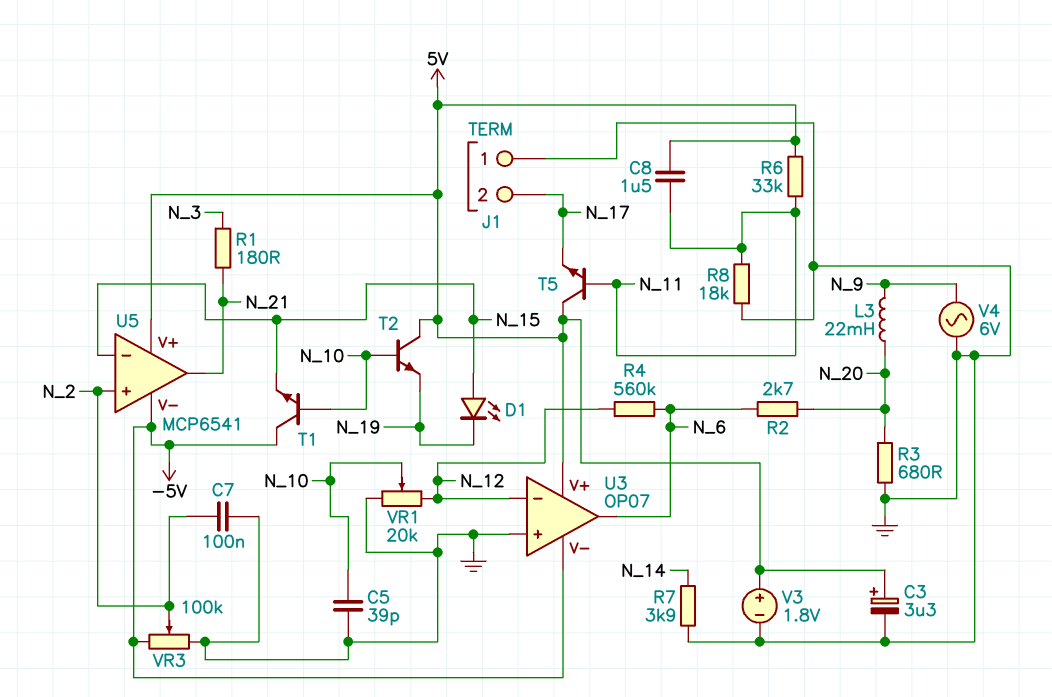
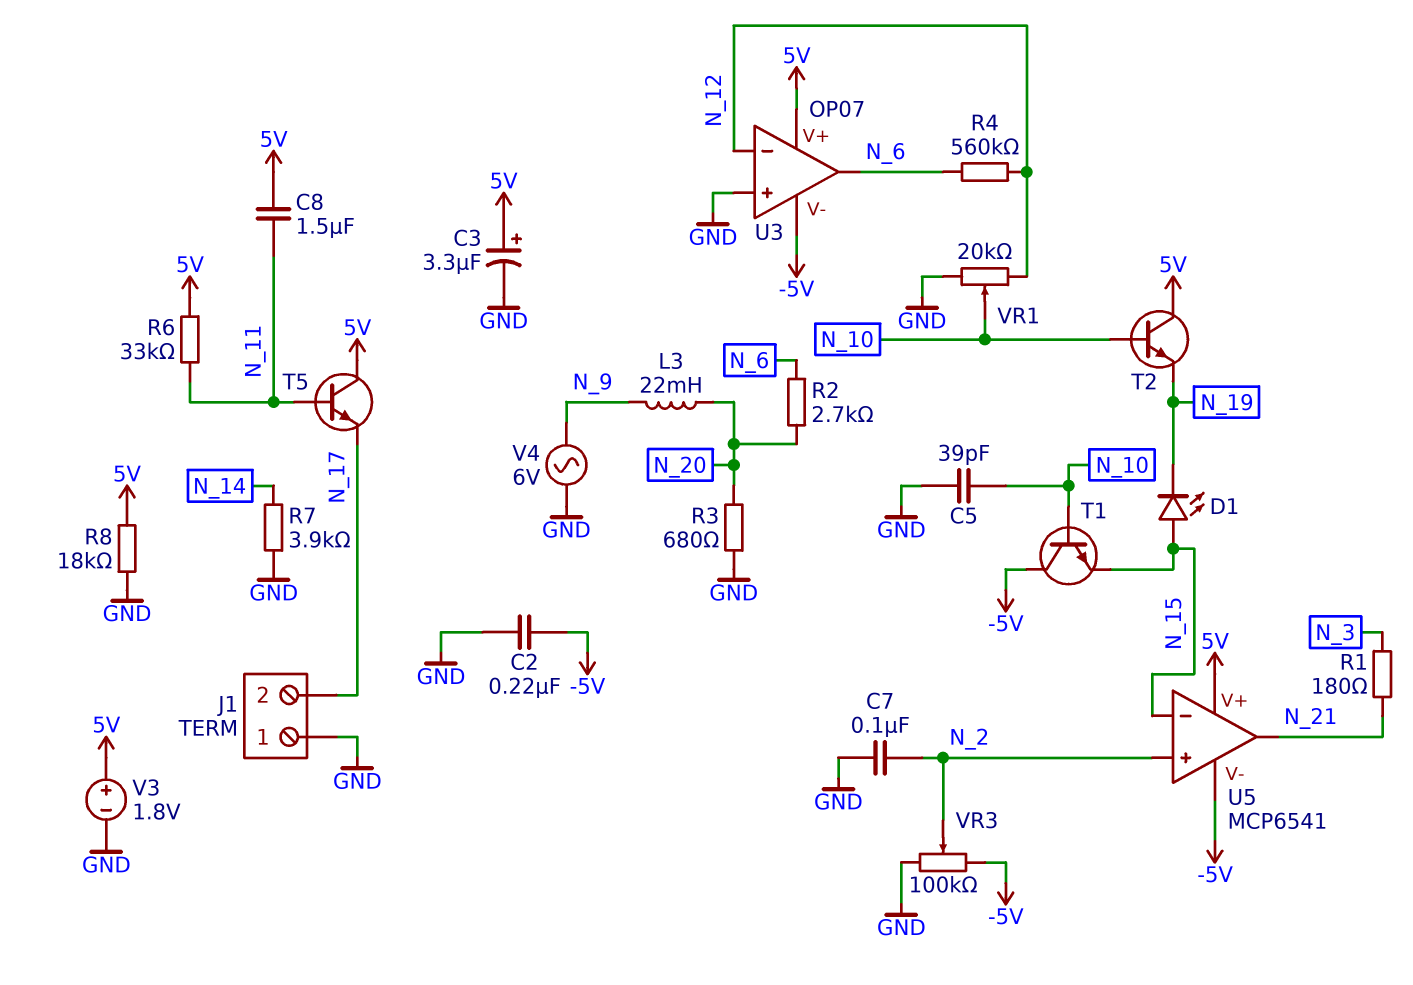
C2: none -> 220nF (-5V, GND)
R8: 18k (GND, N_11) -> 18k (5V, GND)

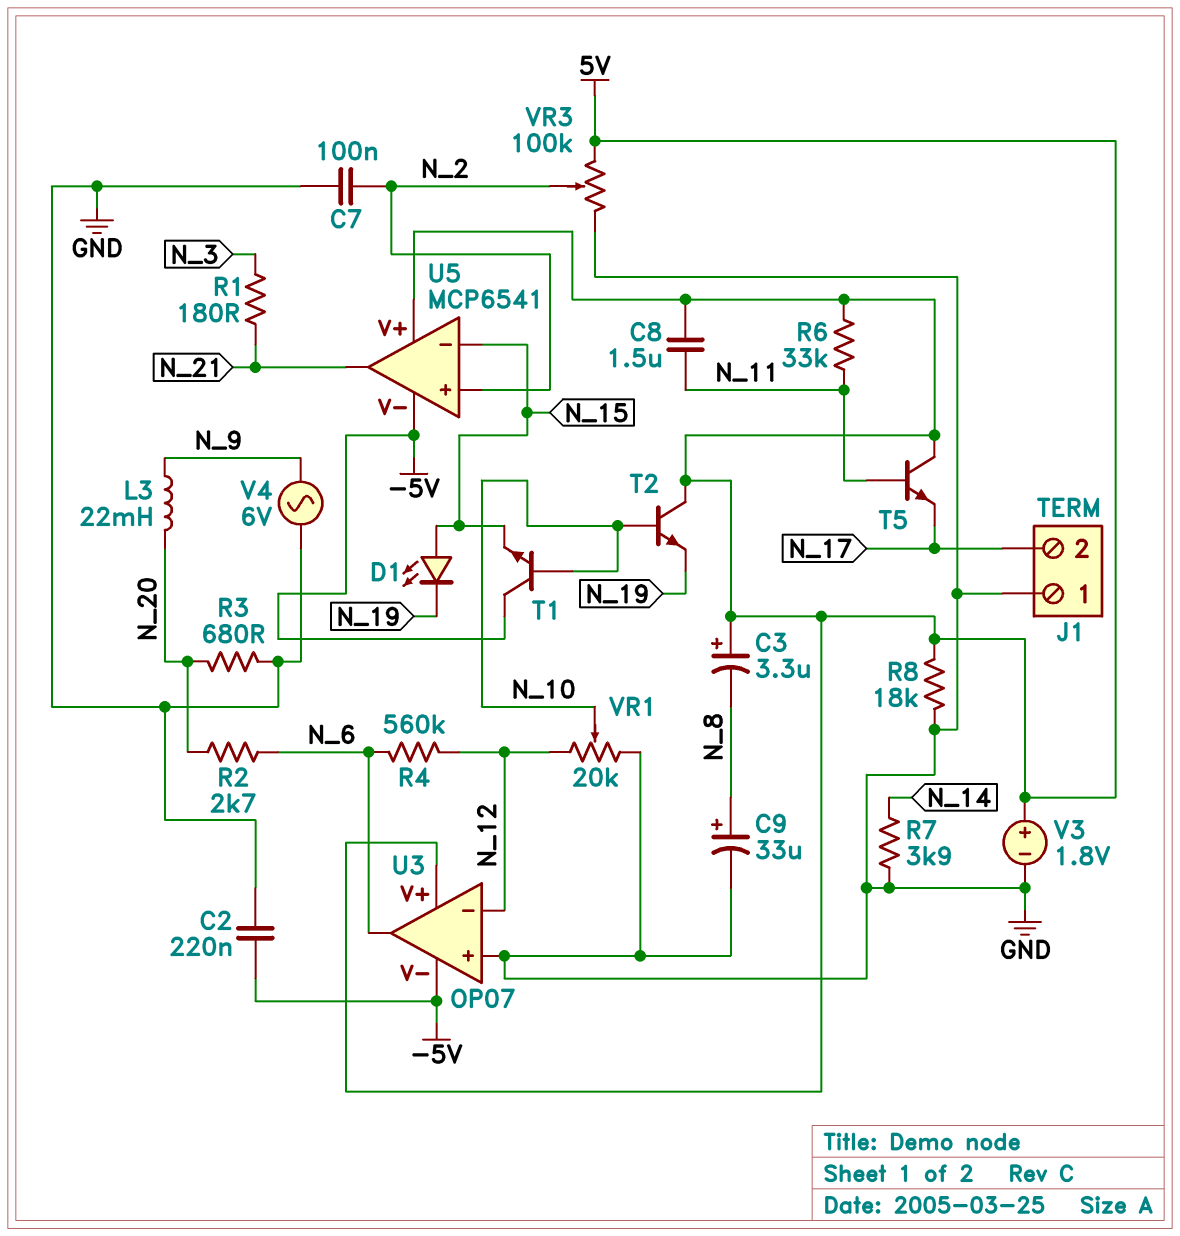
C3: 3.3uF (plus 5V, minus GND) -> 3.3uF (plus 5V, minus N_8)
C5: 39pF (GND, N_10) -> none
C9: none -> 33uF (plus N_8, minus GND)
VR3: 100k (-5V, GND, wiper N_2) -> 100k (5V, GND, wiper N_2)

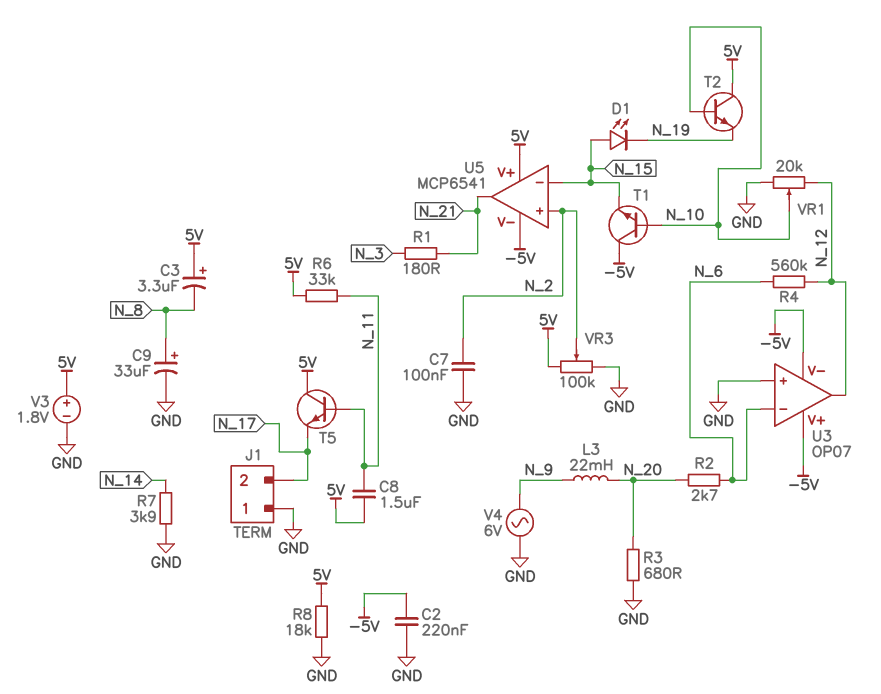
U3 pin V+: 5V -> -5V
U3 pin in-: N_12 -> N_6
U3 pin out: N_6 -> N_12

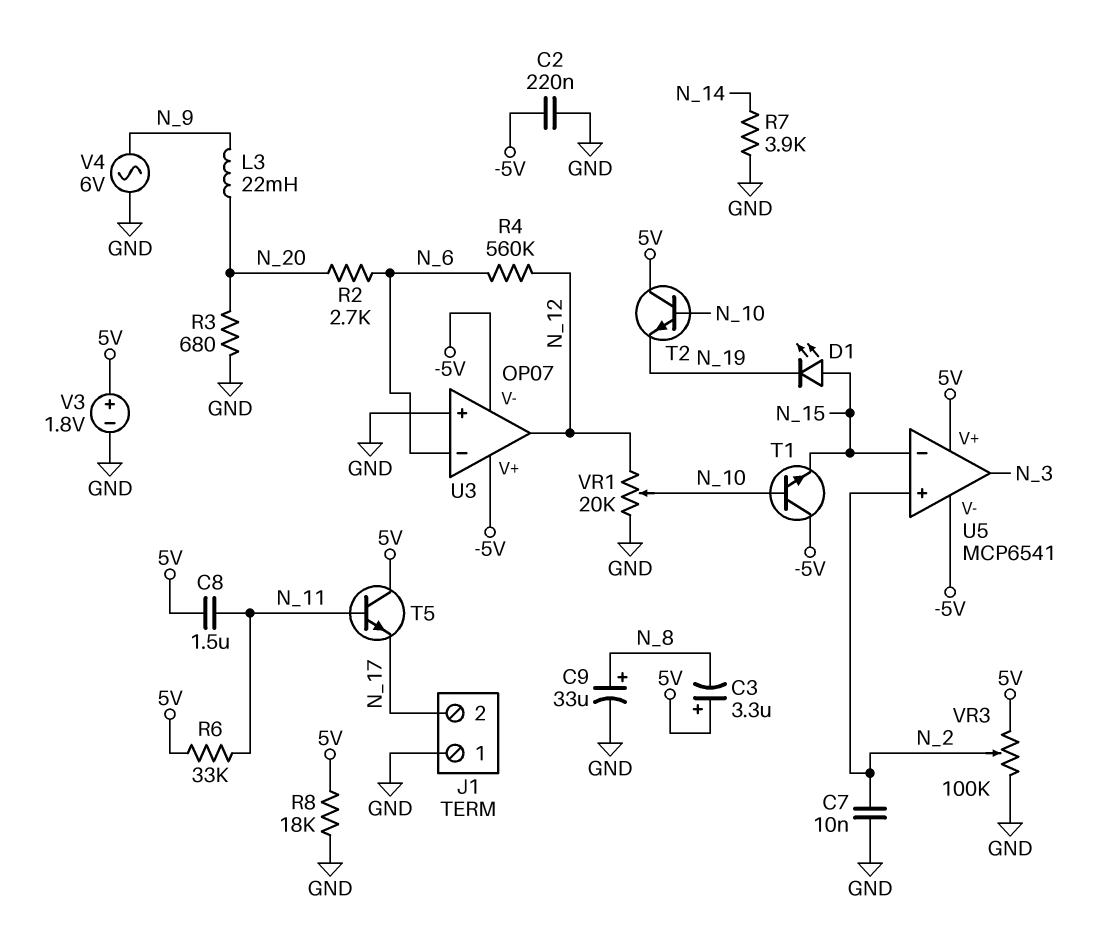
C7: 100nF (GND, N_2) -> 10nF (GND, N_2)
R1: 180 (N_3, N_21) -> none
U5 pin out: N_21 -> N_3

